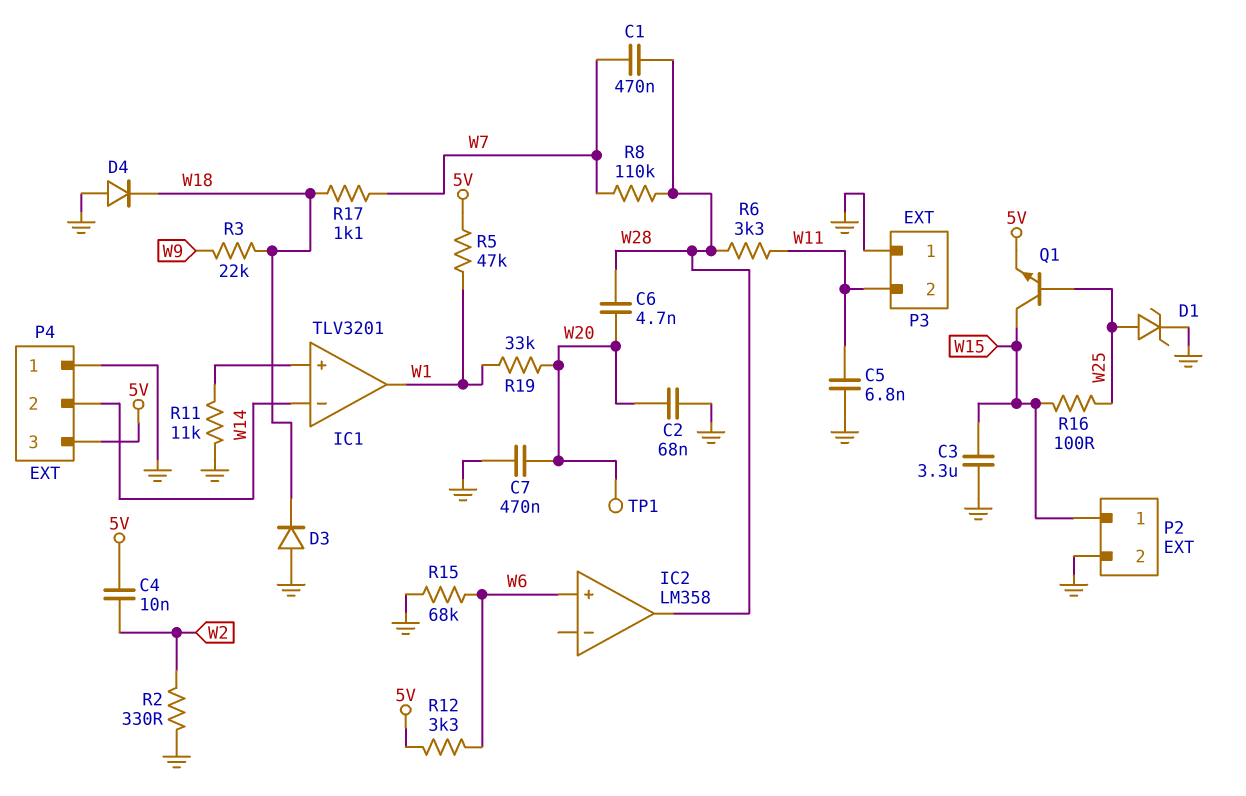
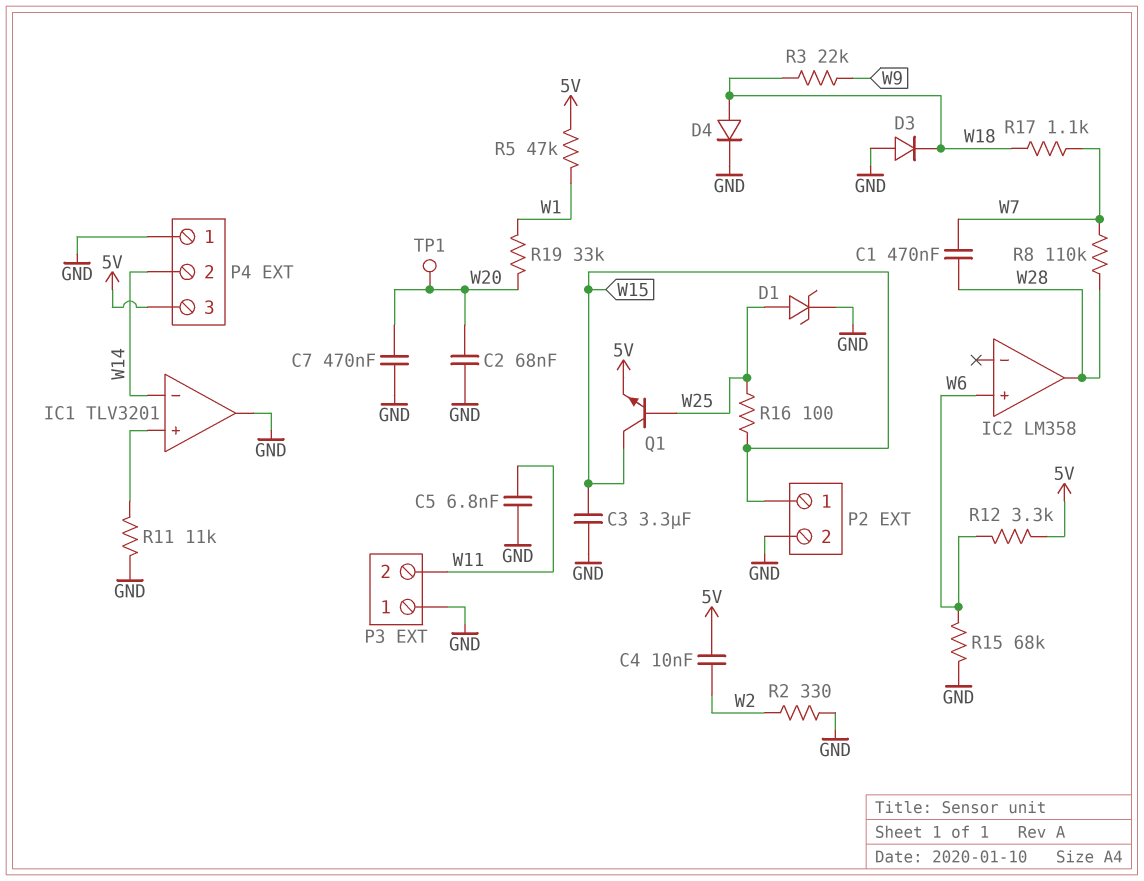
C6: 4.7nF (W20, W28) -> none
D4: diode (A GND, K W18) -> diode (A W18, K GND)
IC1 pin out: W1 -> GND
R6: 3.3k (W11, W28) -> none

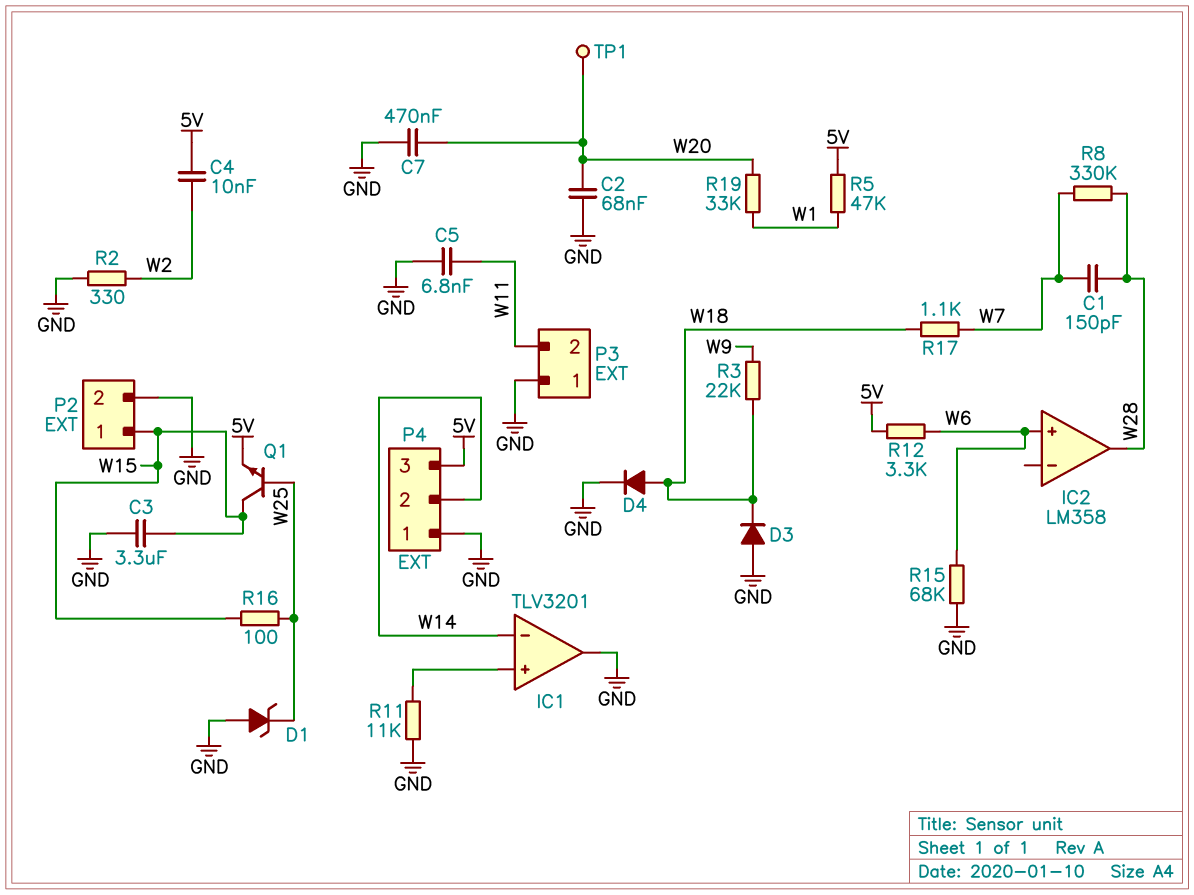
C1: 470nF (W7, W28) -> 150pF (W7, W28)
D1: zener (A W25, K GND) -> zener (A GND, K W25)
R8: 110k (W7, W28) -> 330k (W7, W28)

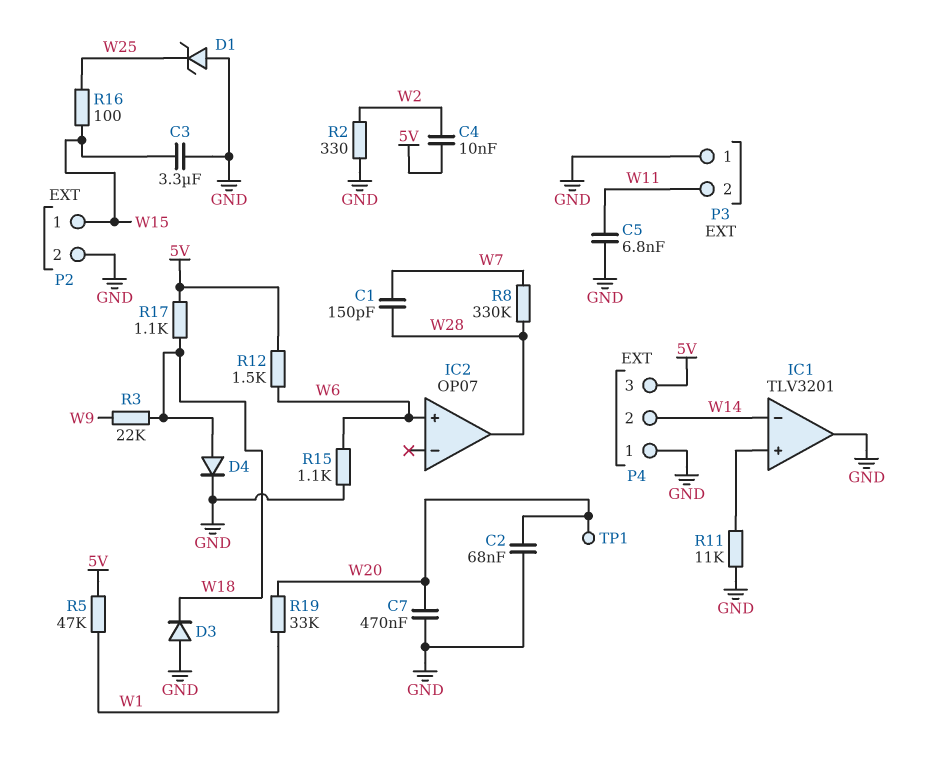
IC2: LM358 -> OP07
Q1: NPN (B W25, C W15, E 5V) -> none
R12: 3.3k (5V, W6) -> 1.5k (5V, W6)
R15: 68k (GND, W6) -> 1.1k (GND, W6)
R17: 1.1k (W7, W18) -> 1.1k (5V, W18)

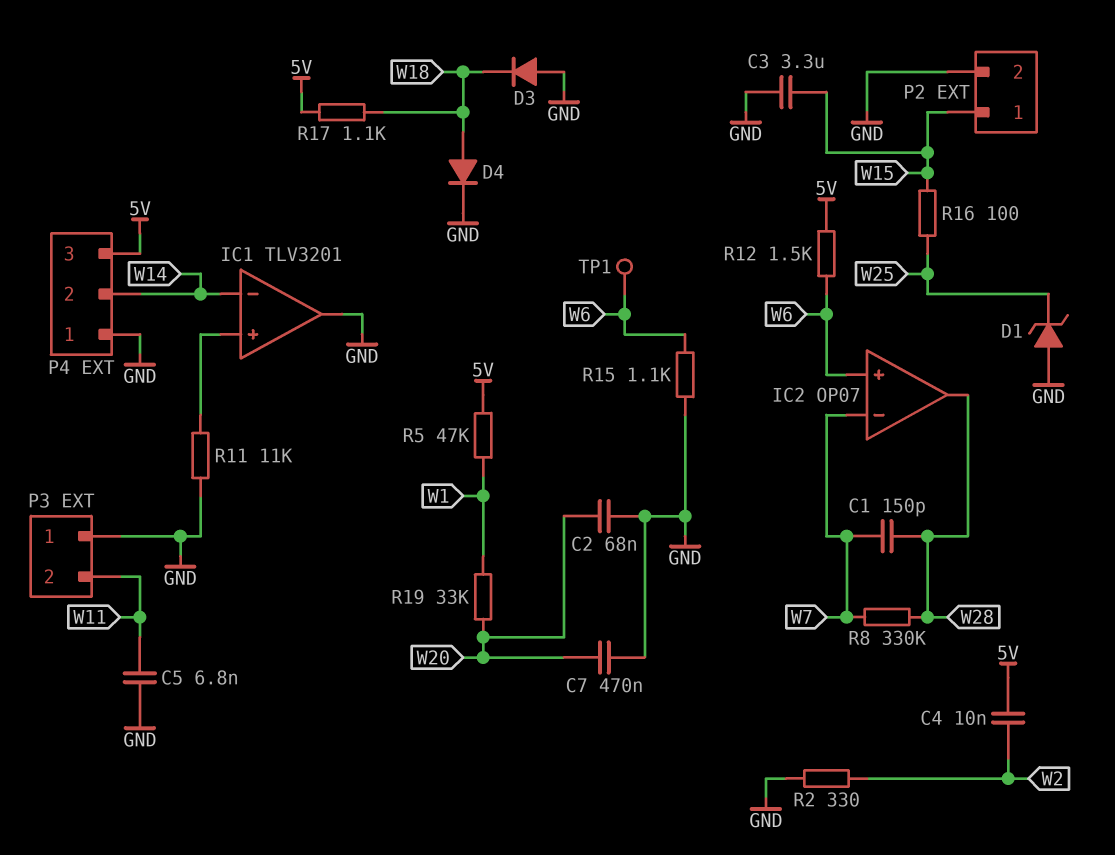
IC2 pin in-: none -> W7
R3: 22k (W9, W18) -> none
TP1: test point (W20) -> test point (W6)

